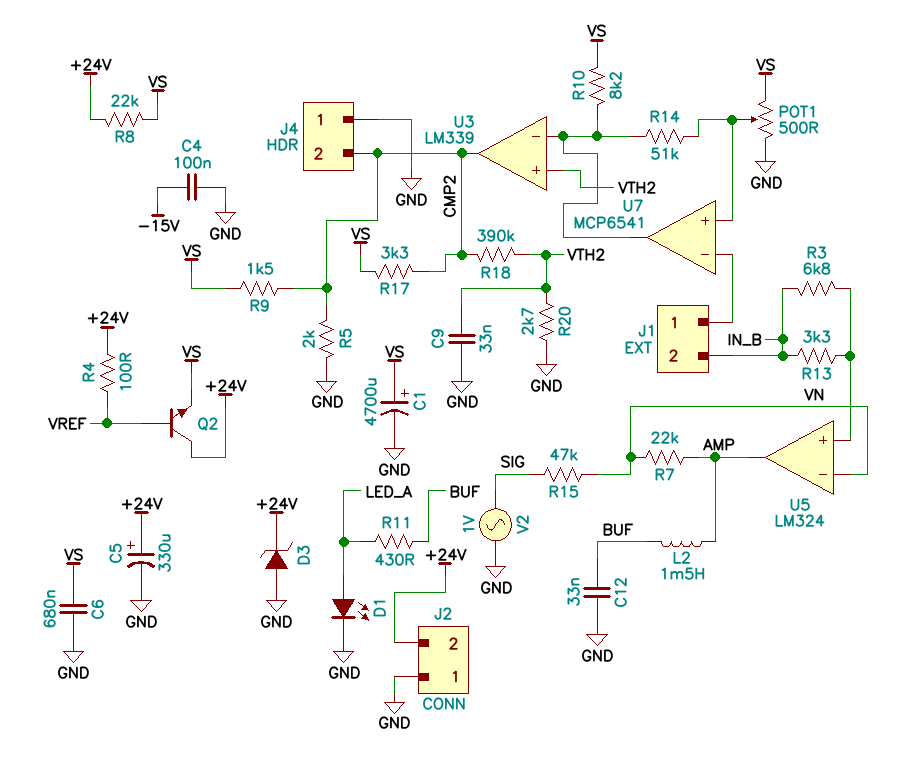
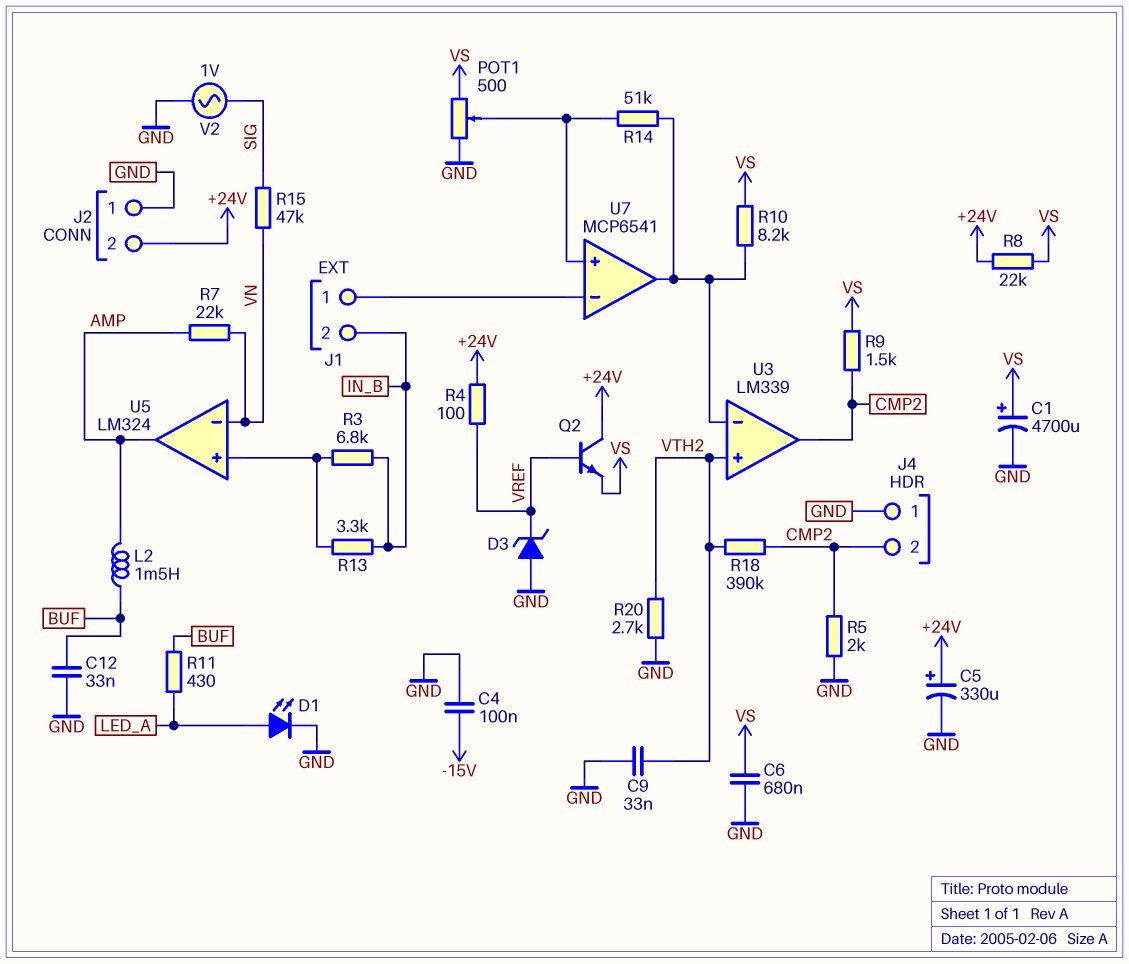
D3: zener (A GND, K +24V) -> zener (A GND, K VREF)
R17: 3.3k (CMP2, VS) -> none

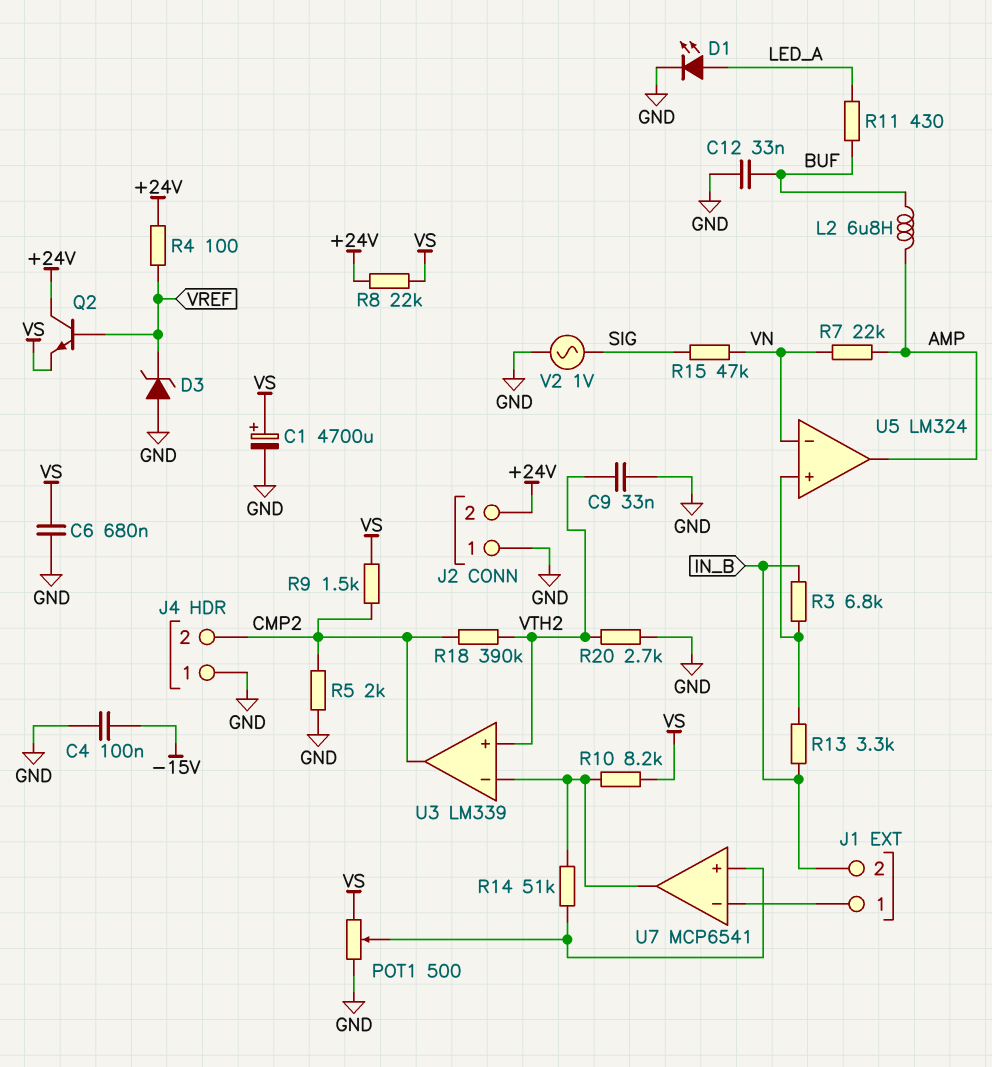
C5: 330uF (plus +24V, minus GND) -> none
L2: 1.5mH (AMP, BUF) -> 6.8uH (AMP, BUF)

